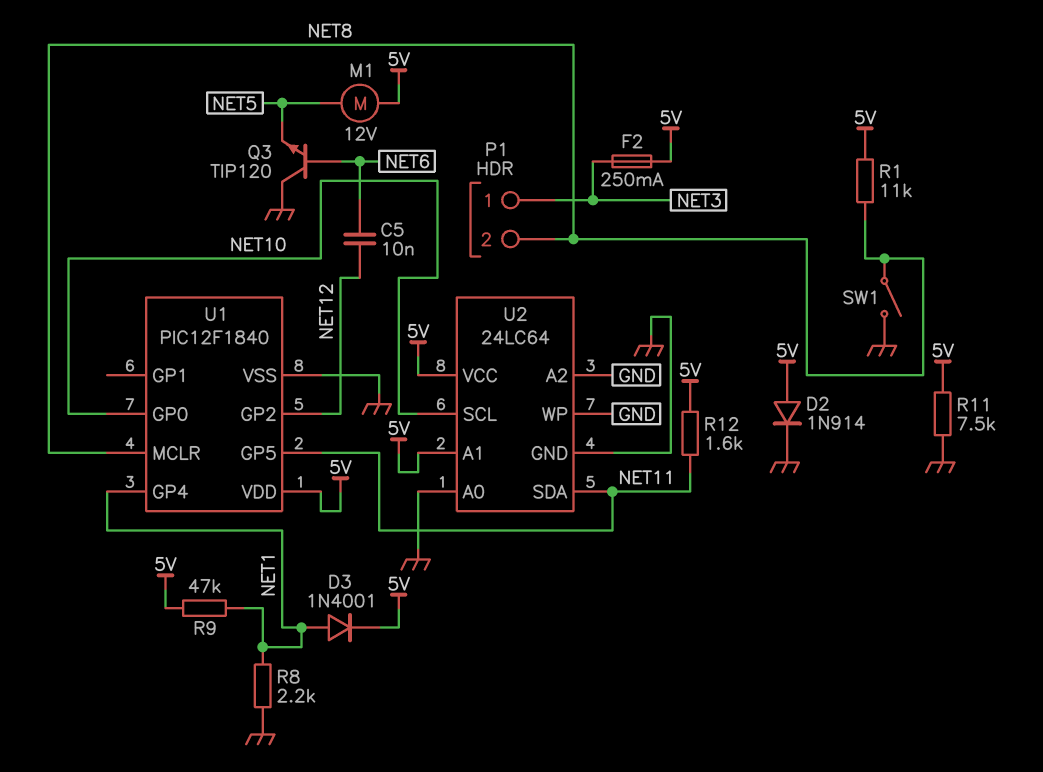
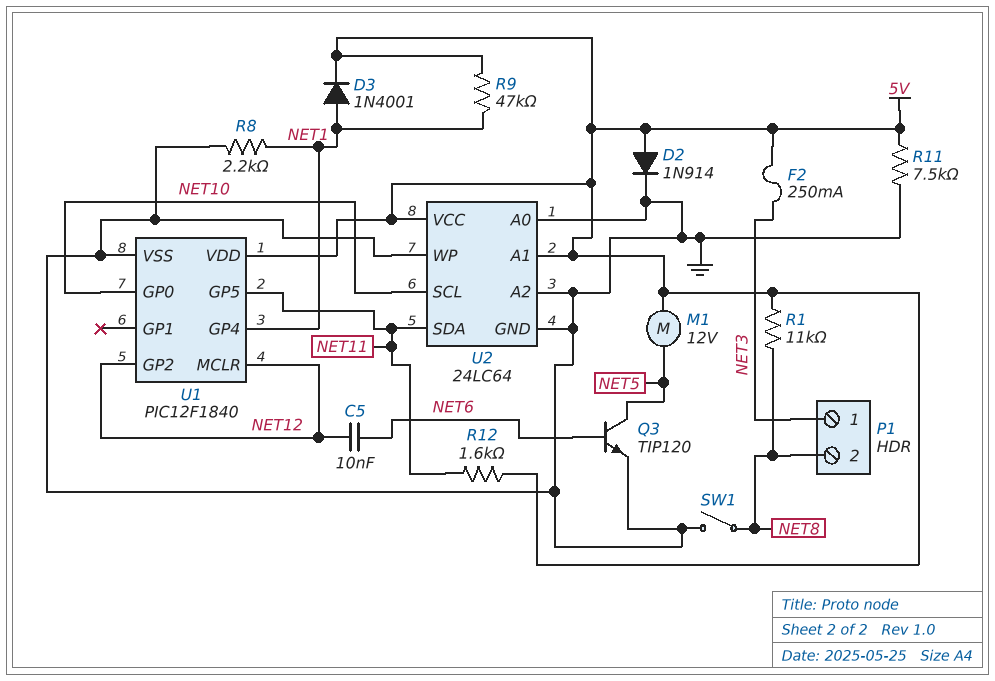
Q3: NPN TIP120 (B NET6, C GND, E NET5) -> NPN TIP120 (B NET6, C NET5, E GND)
U1 pin MCLR: NET8 -> NET12

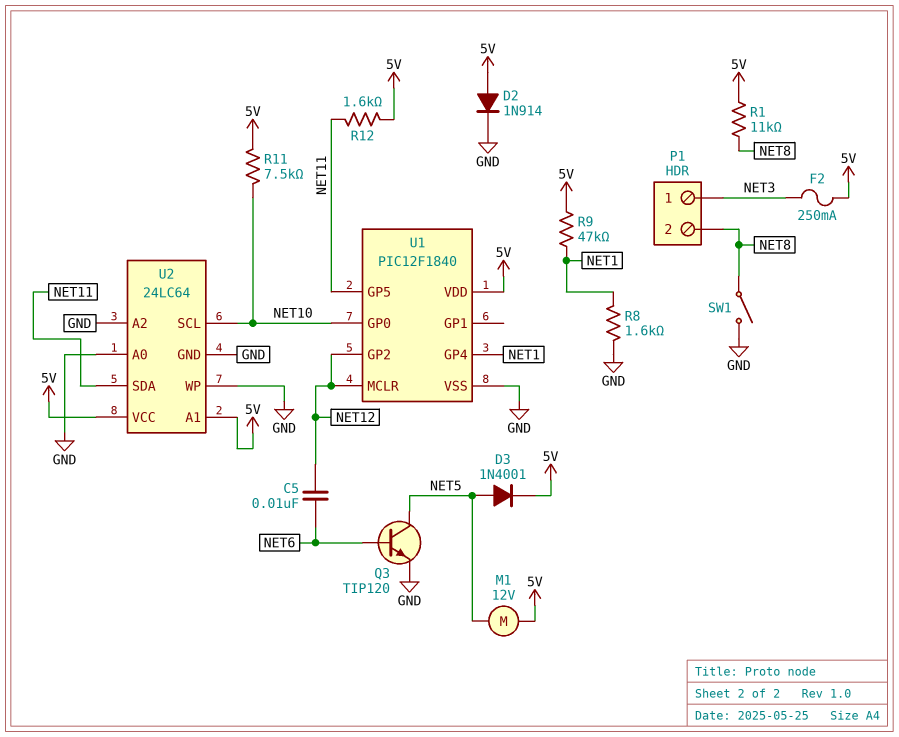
D3: diode 1N4001 (A NET1, K 5V) -> diode 1N4001 (A NET5, K 5V)
R8: 2.2k (GND, NET1) -> 1.6k (GND, NET1)
R11: 7.5k (5V, GND) -> 7.5k (5V, NET10)

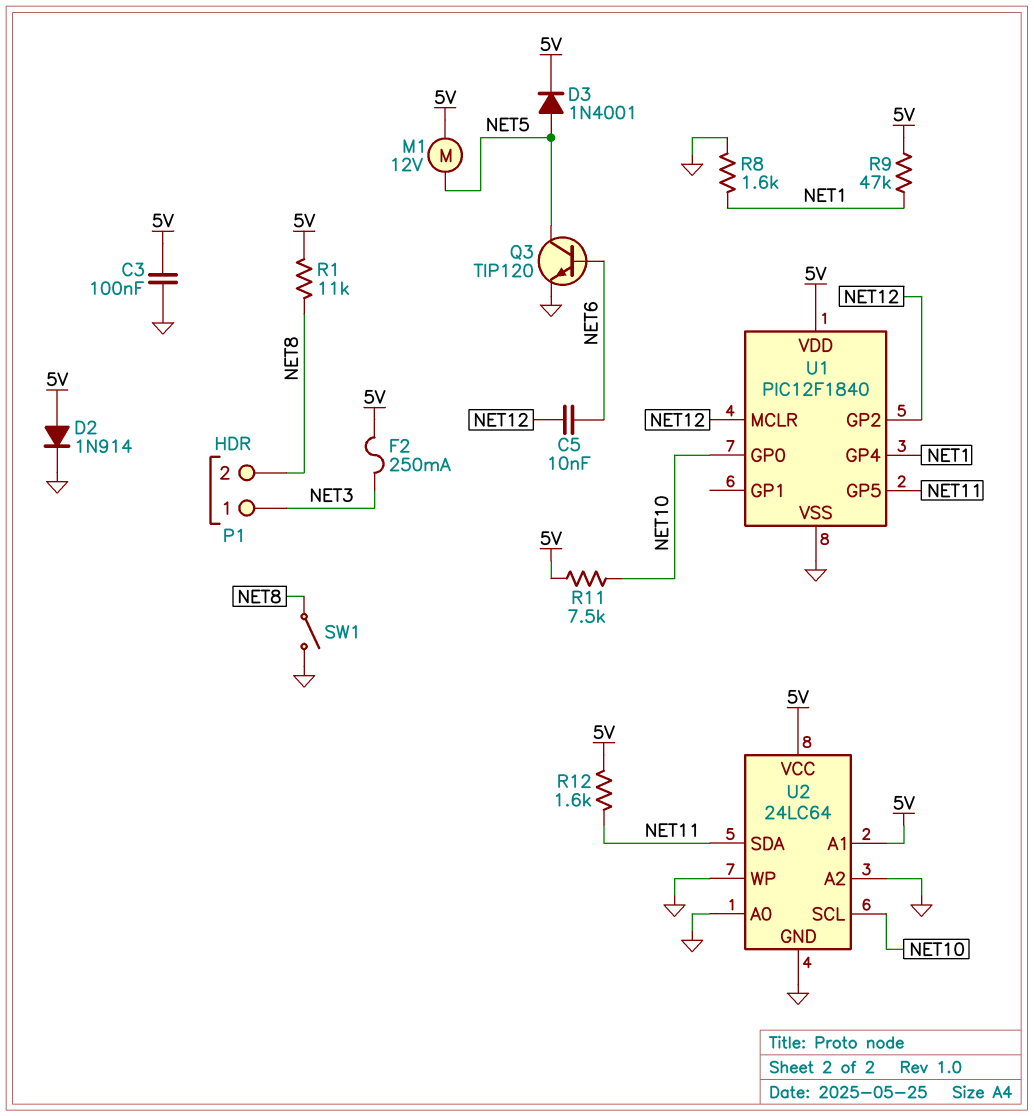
C3: none -> 100nF (5V, GND)

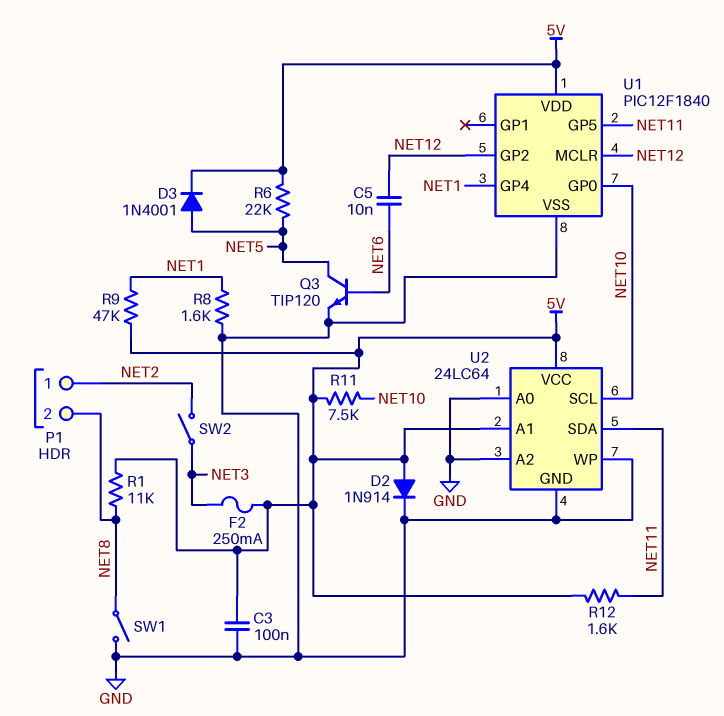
M1: motor 12V (5V, NET5) -> none
P1 pin 1: NET3 -> NET2
R6: none -> 22k (5V, NET5)
SW2: none -> switch (NET2, NET3)

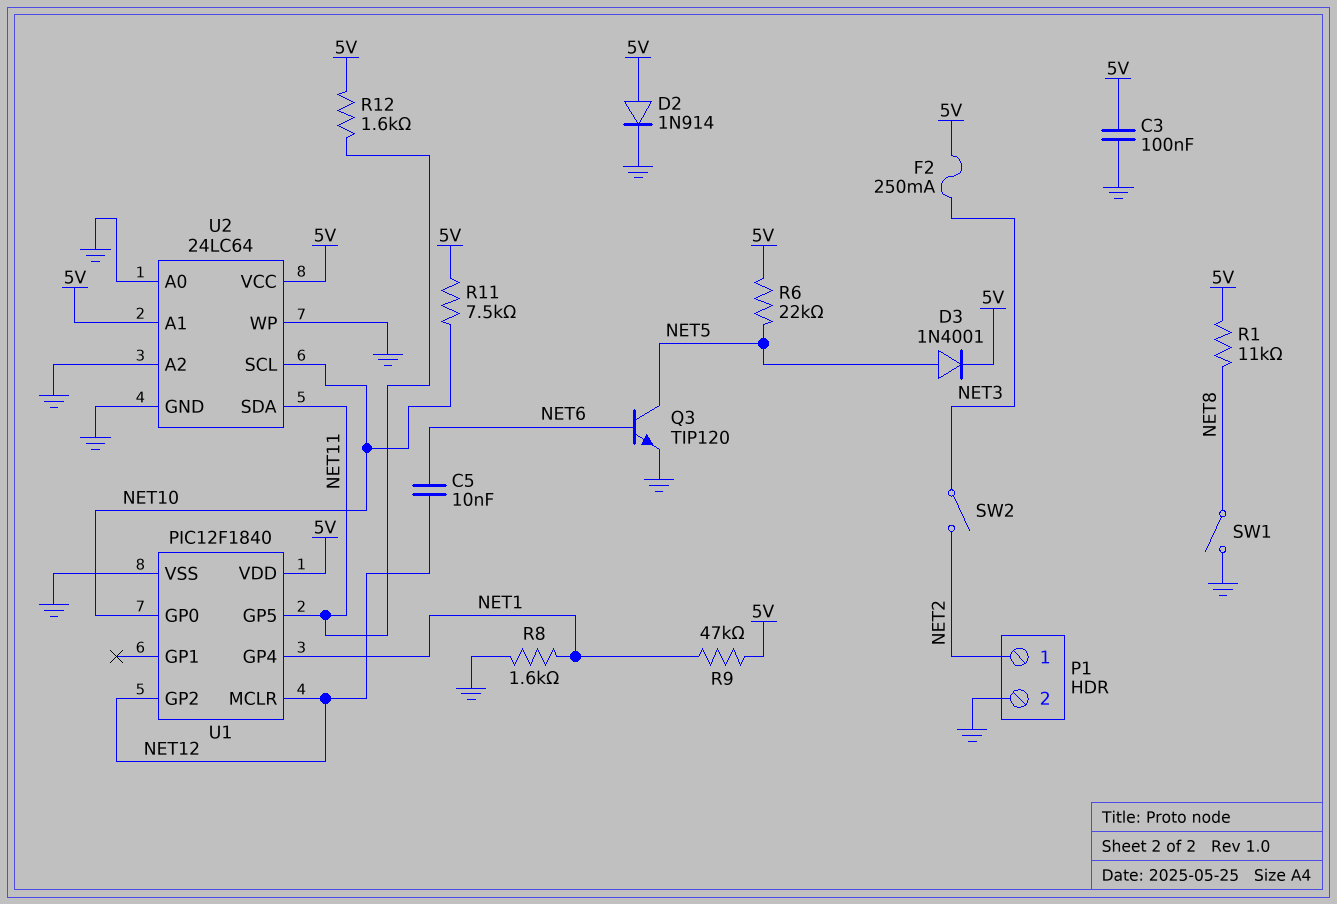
P1 pin 2: NET8 -> GND

